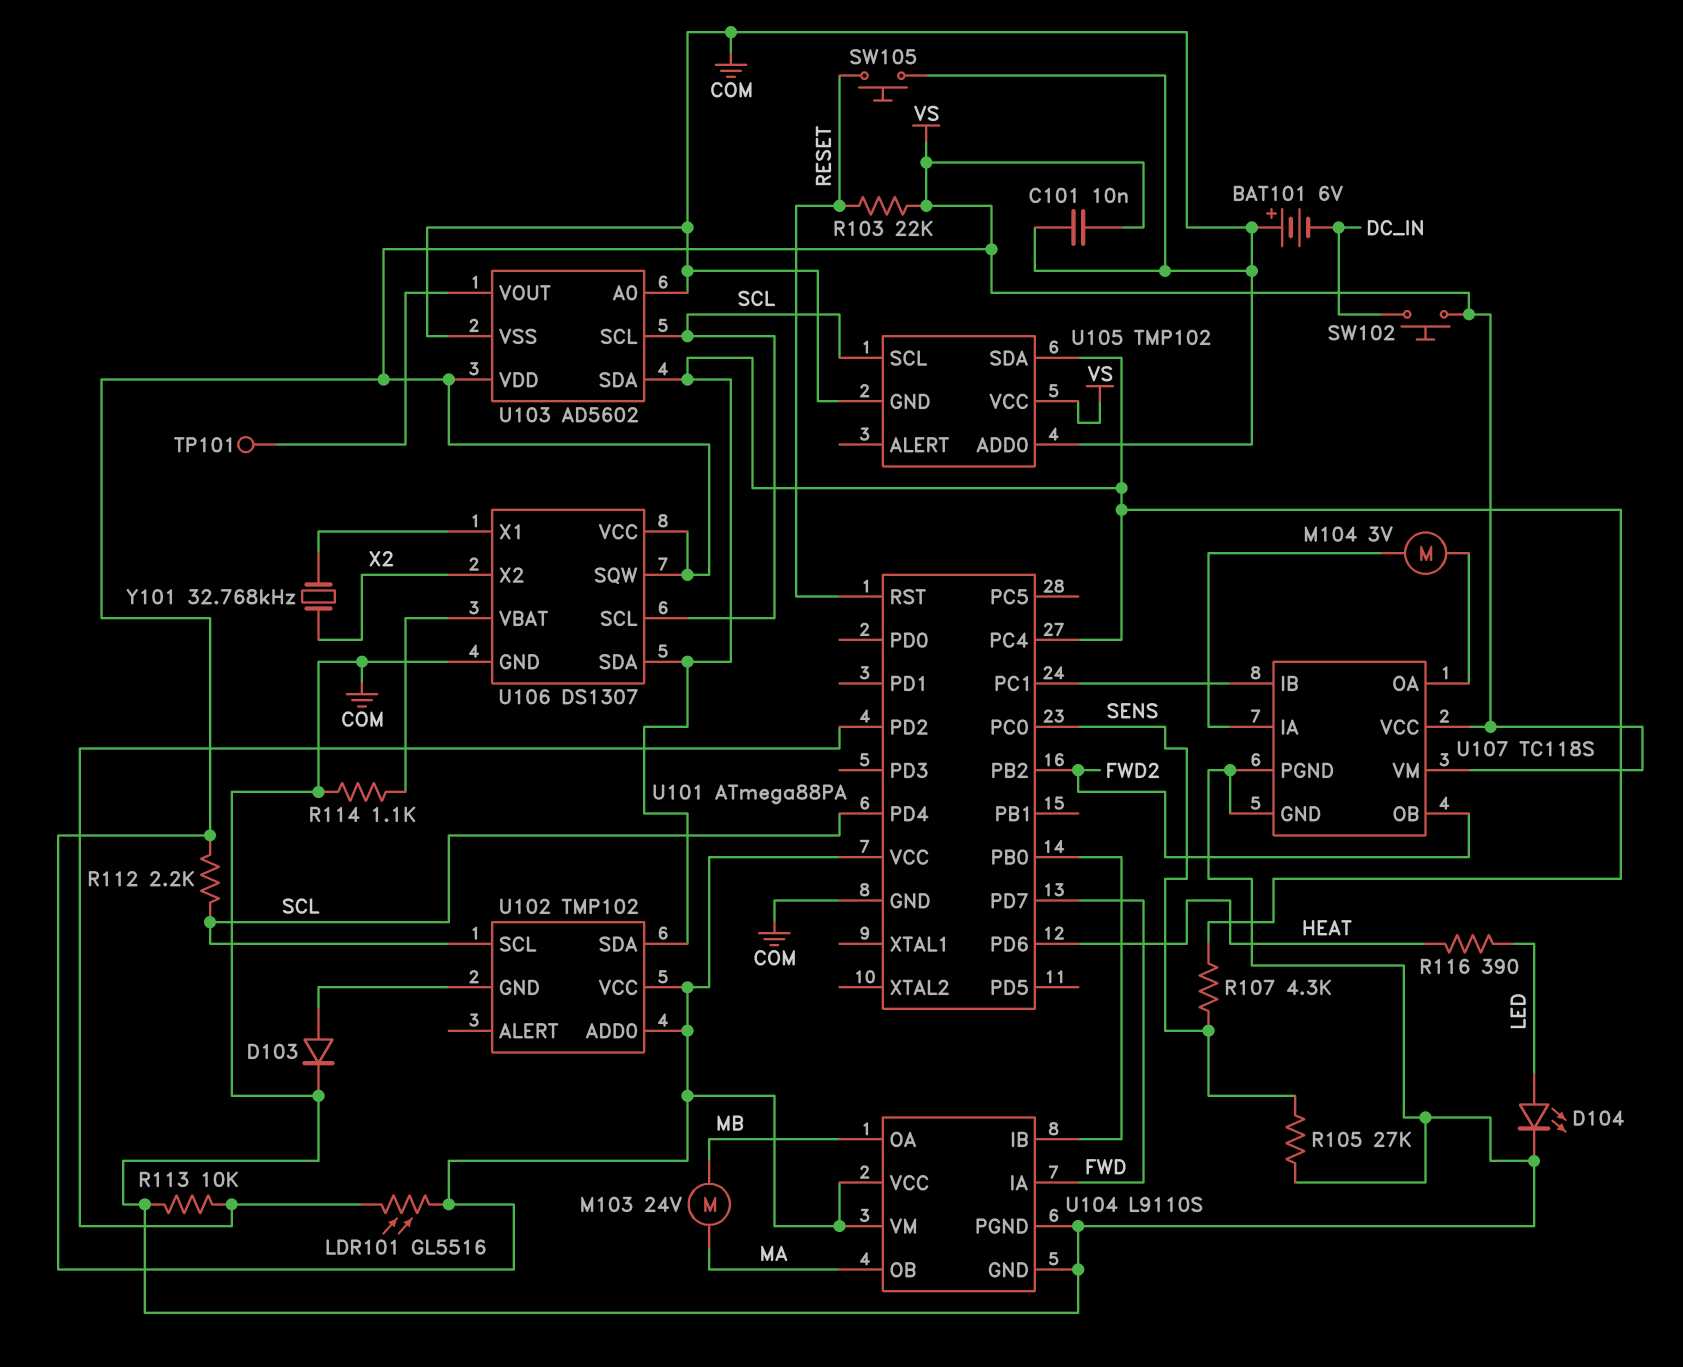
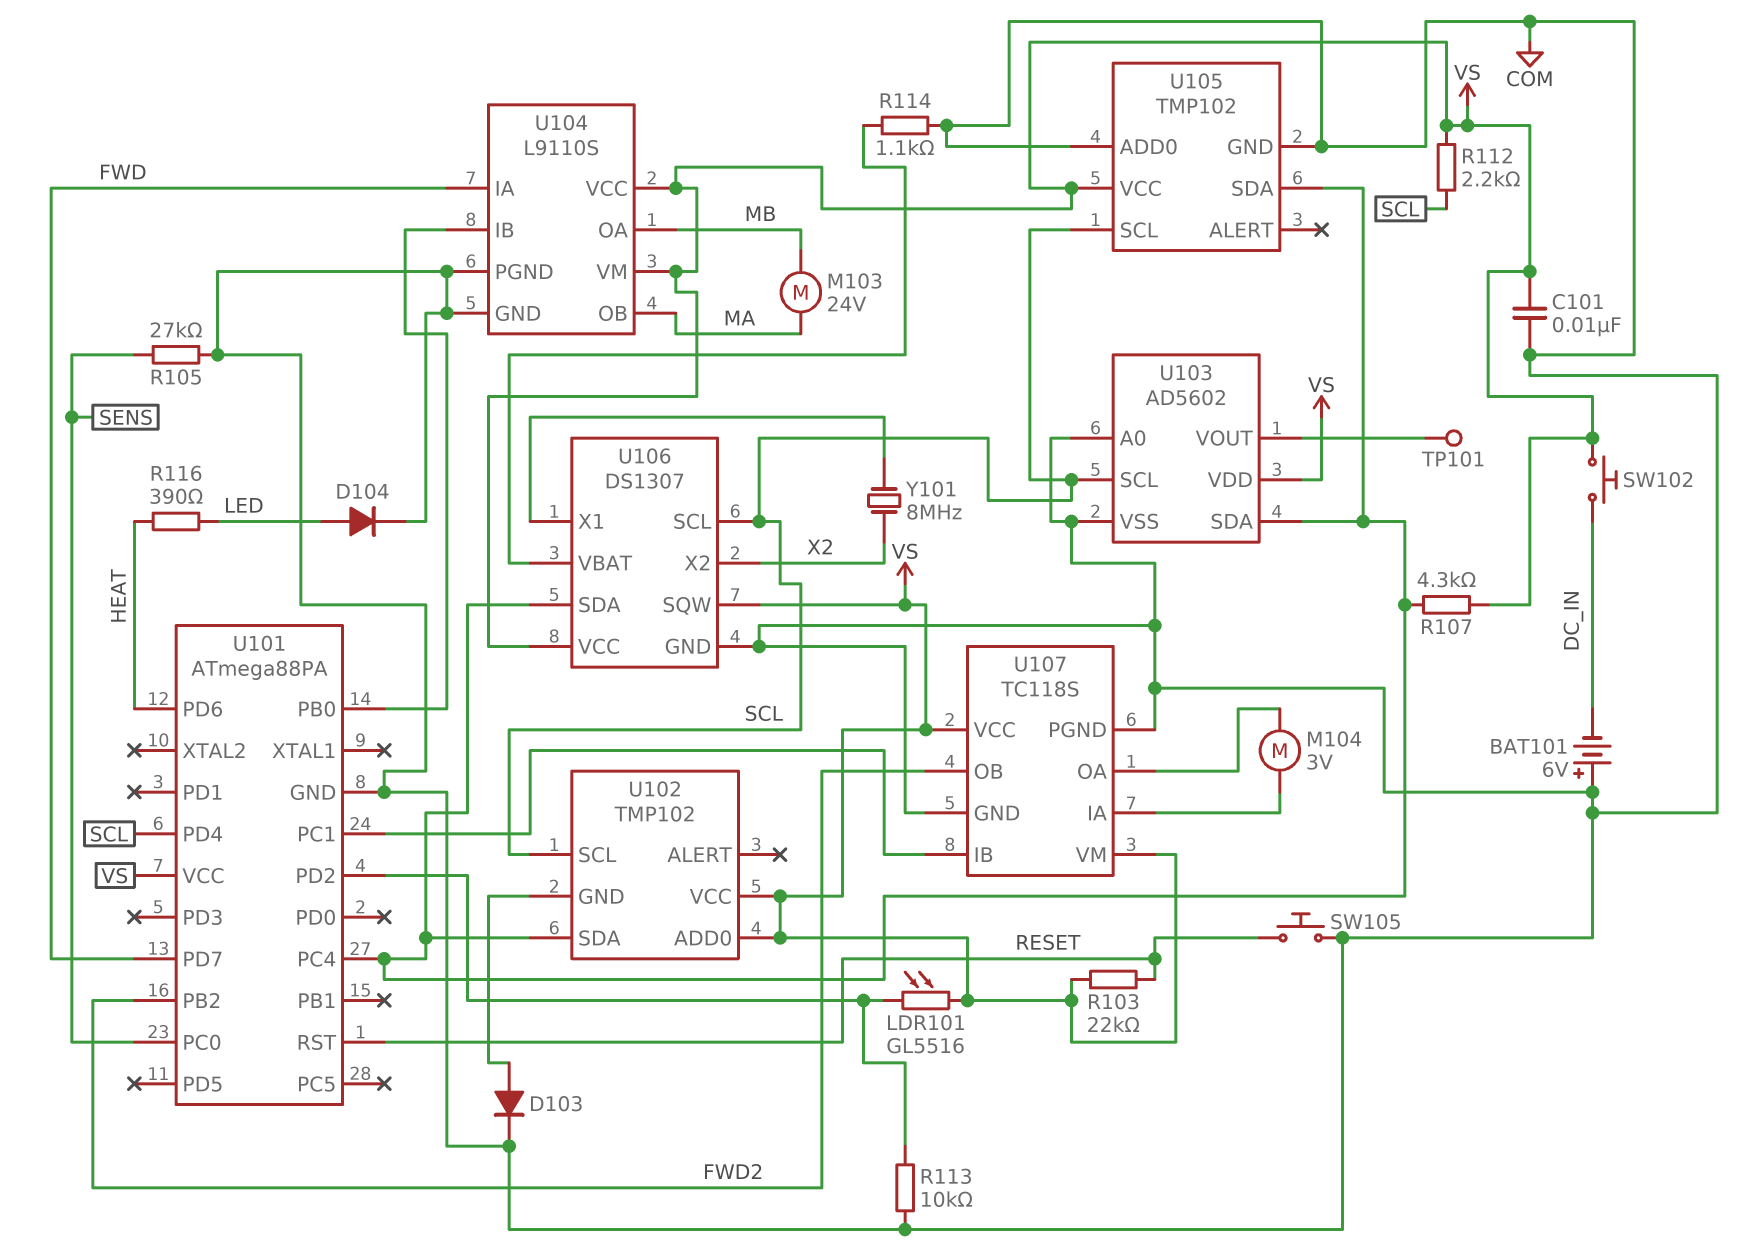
D104: LED (A LED, K COM) -> diode (A LED, K COM)
R107: 4.3k (SENS, U101/PC4) -> 4.3k (U101/PC4, VS)
Y101: 32.768kHz (U106/X1, X2) -> 8MHz (U106/X1, X2)

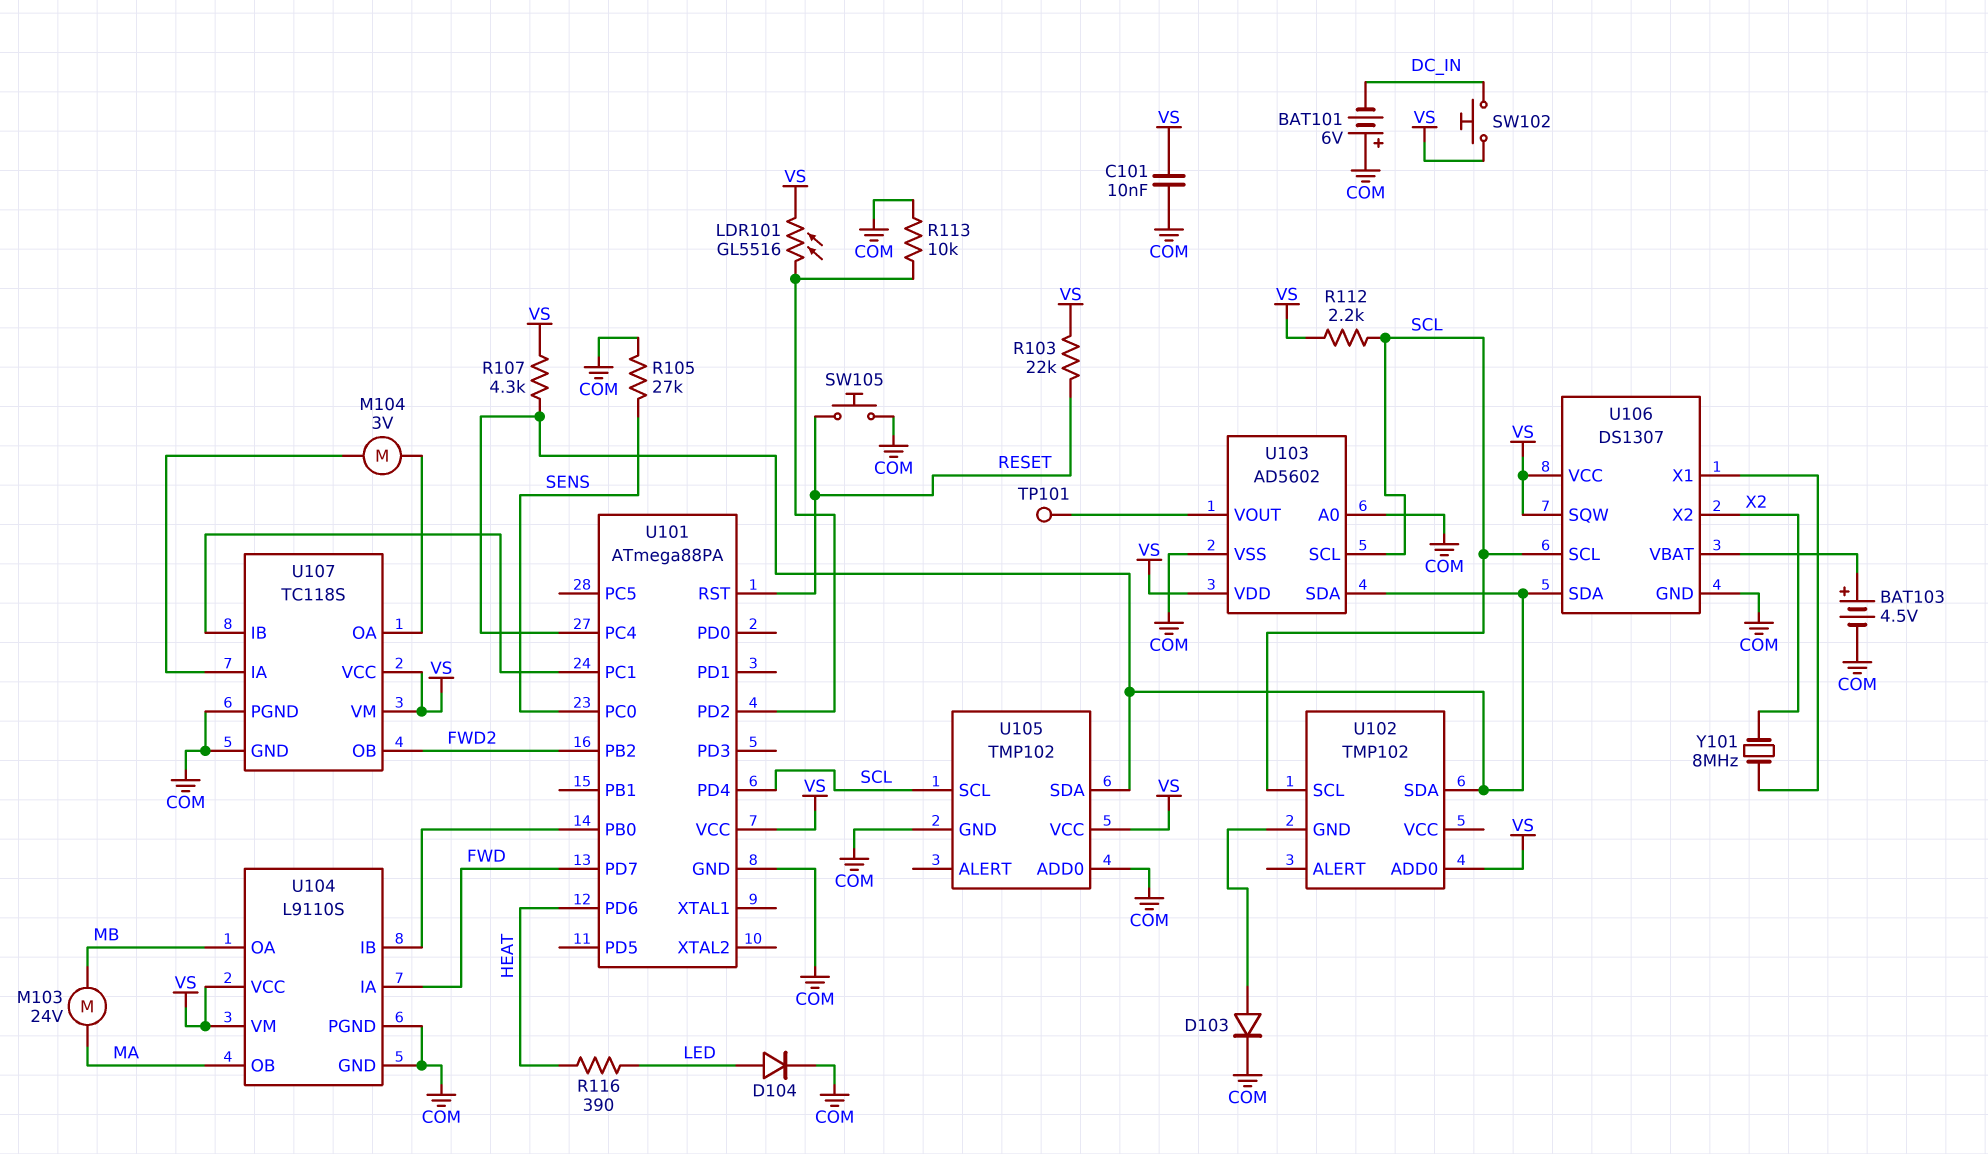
BAT103: none -> 4.5V (plus U106/VBAT, minus COM)
R114: 1.1k (COM, U106/VBAT) -> none
U102 pin VCC: VS -> none

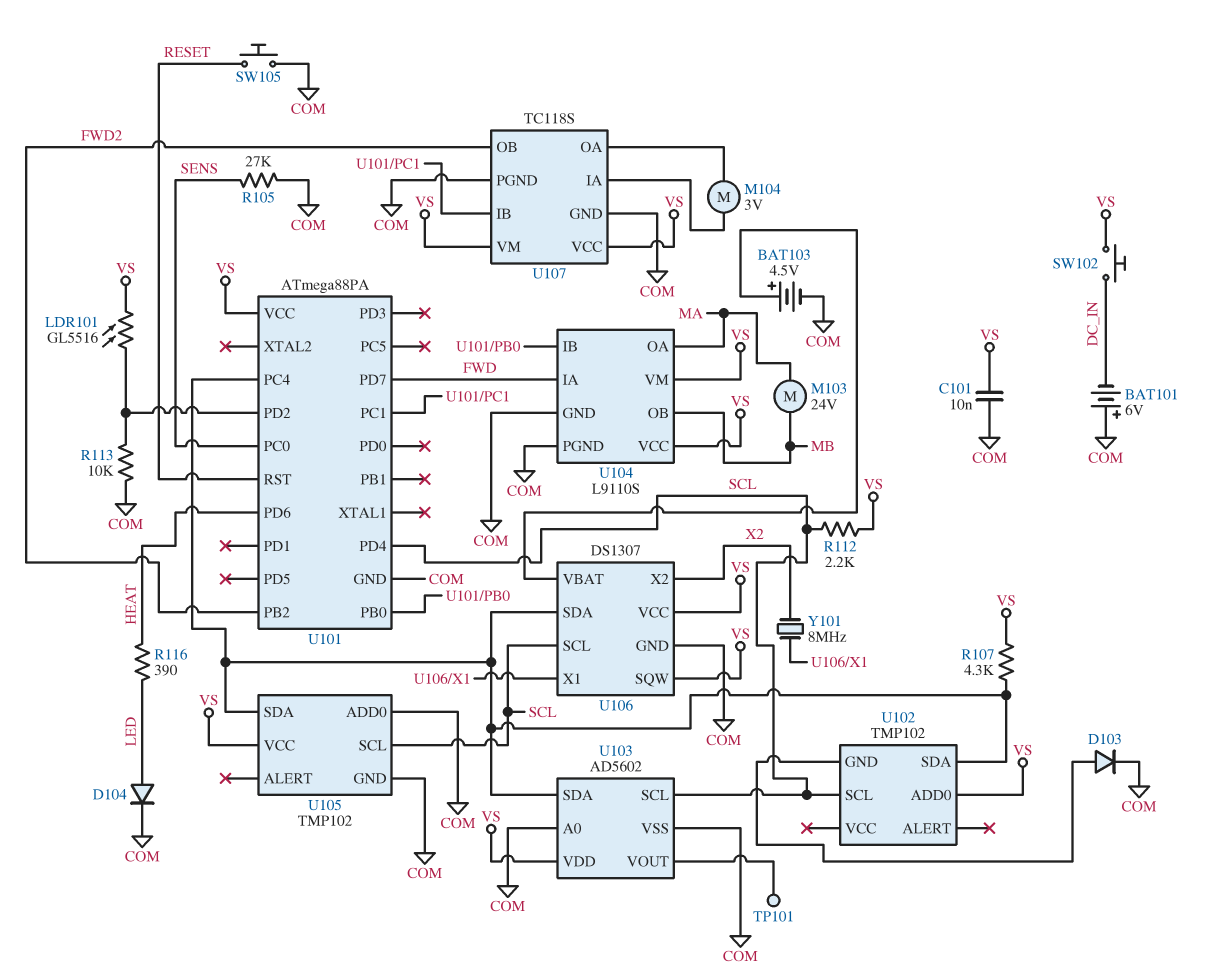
R103: 22k (RESET, VS) -> none
U104 pin OA: MB -> MA
U104 pin OB: MA -> MB

